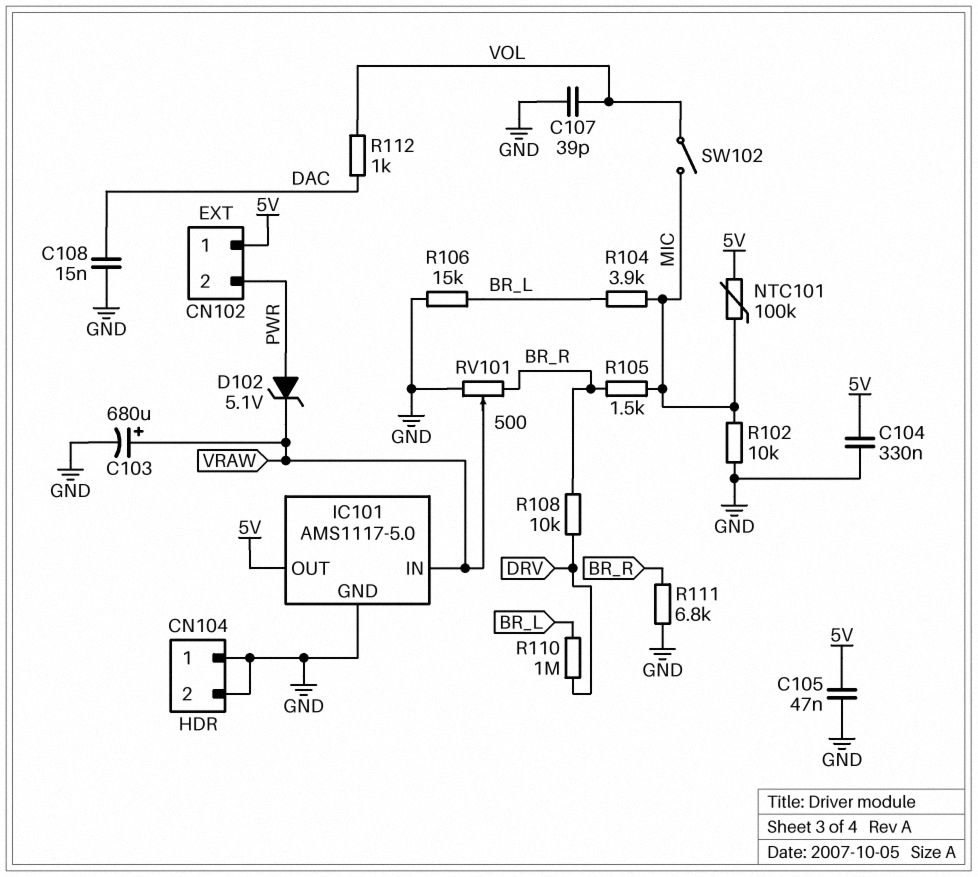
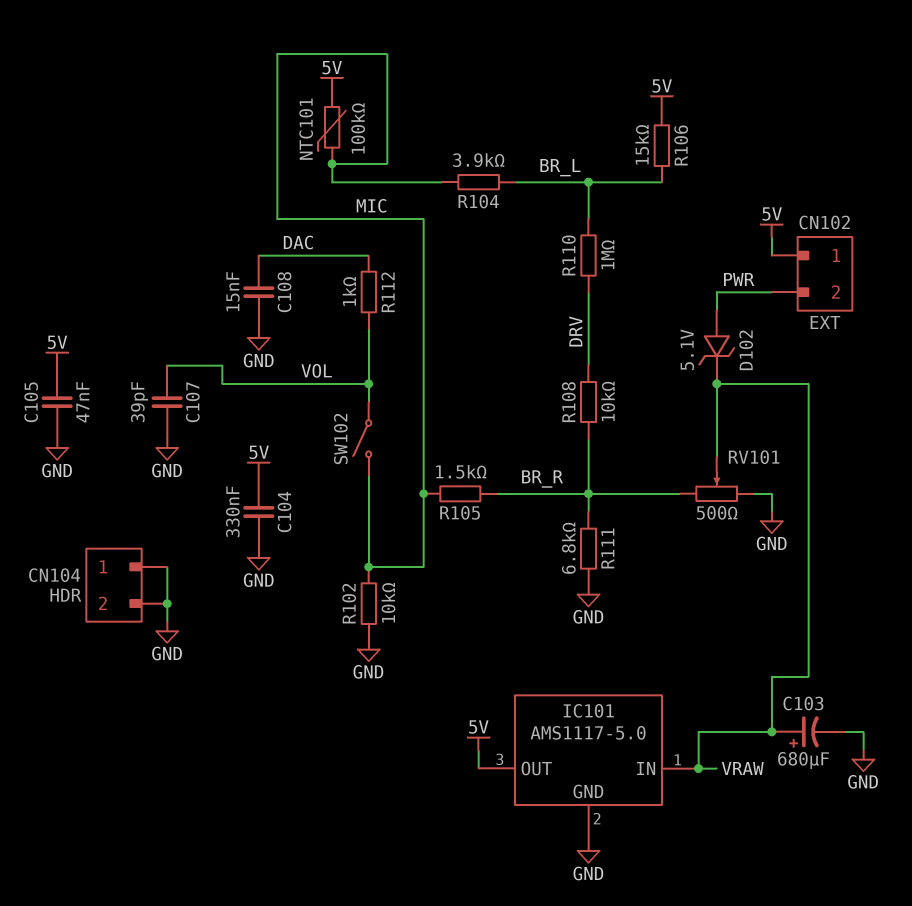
R106: 15k (BR_L, GND) -> 15k (5V, BR_L)

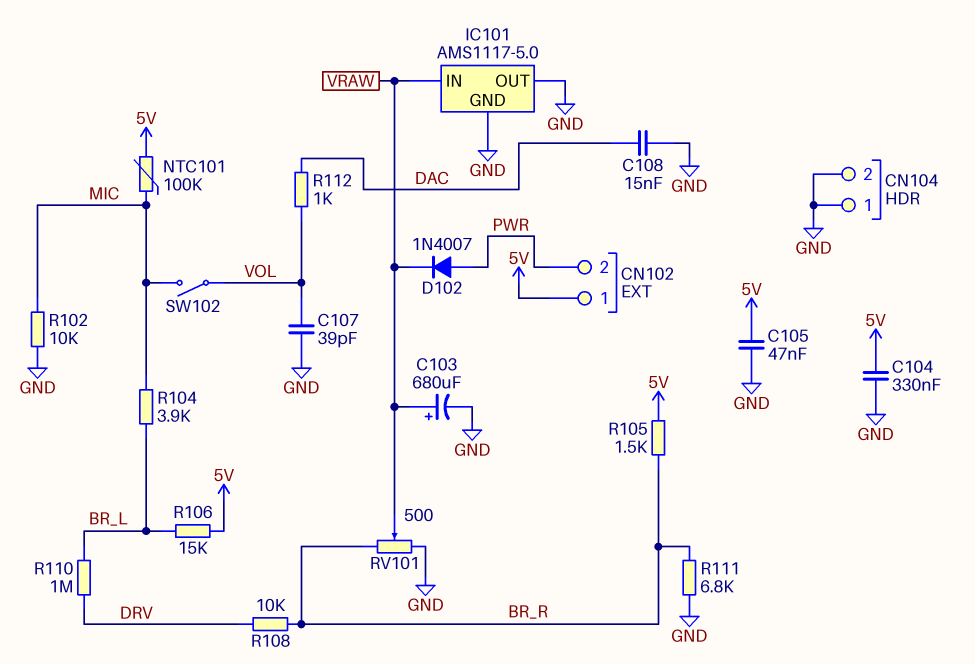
D102: zener 5.1V (A PWR, K VRAW) -> diode 1N4007 (A PWR, K VRAW)
IC101 pin OUT: 5V -> GND
R105: 1.5k (BR_R, MIC) -> 1.5k (5V, BR_R)

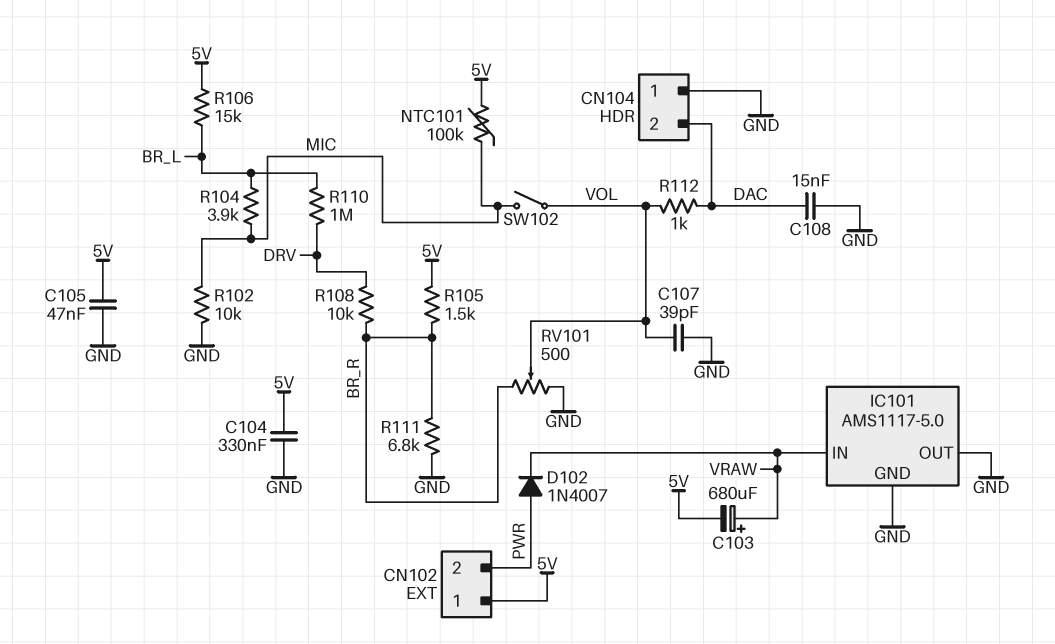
C103: 680uF (plus VRAW, minus GND) -> 680uF (plus VRAW, minus 5V)
CN104 pin 2: GND -> DAC
RV101: 500 (BR_R, GND, wiper VRAW) -> 500 (BR_R, GND, wiper VOL)

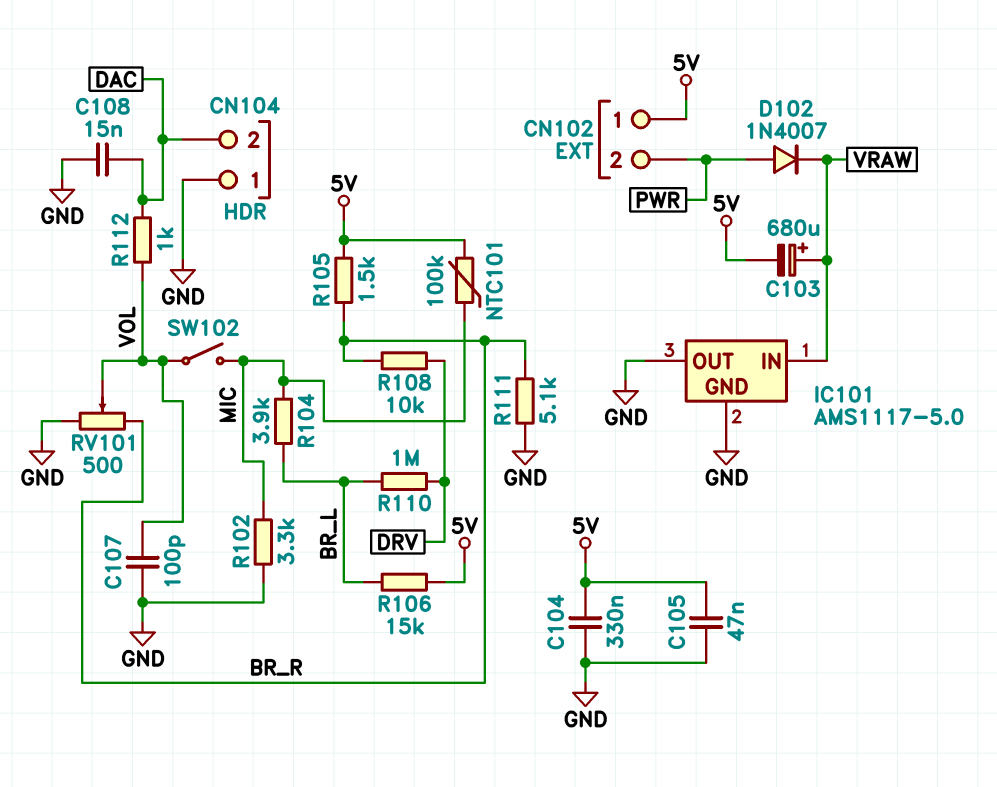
C107: 39pF (GND, VOL) -> 100pF (GND, VOL)
R102: 10k (GND, MIC) -> 3.3k (GND, MIC)
R111: 6.8k (BR_R, GND) -> 5.1k (BR_R, GND)

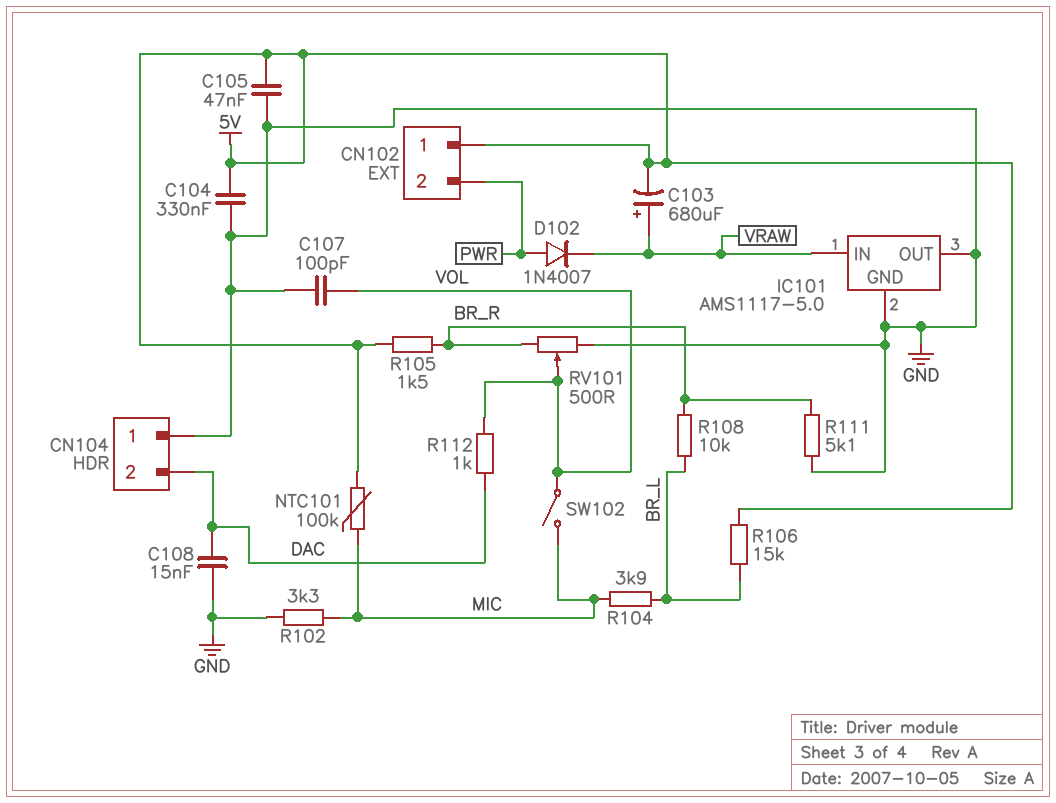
R108: 10k (BR_R, DRV) -> 10k (BR_L, BR_R)
R110: 1M (BR_L, DRV) -> none

